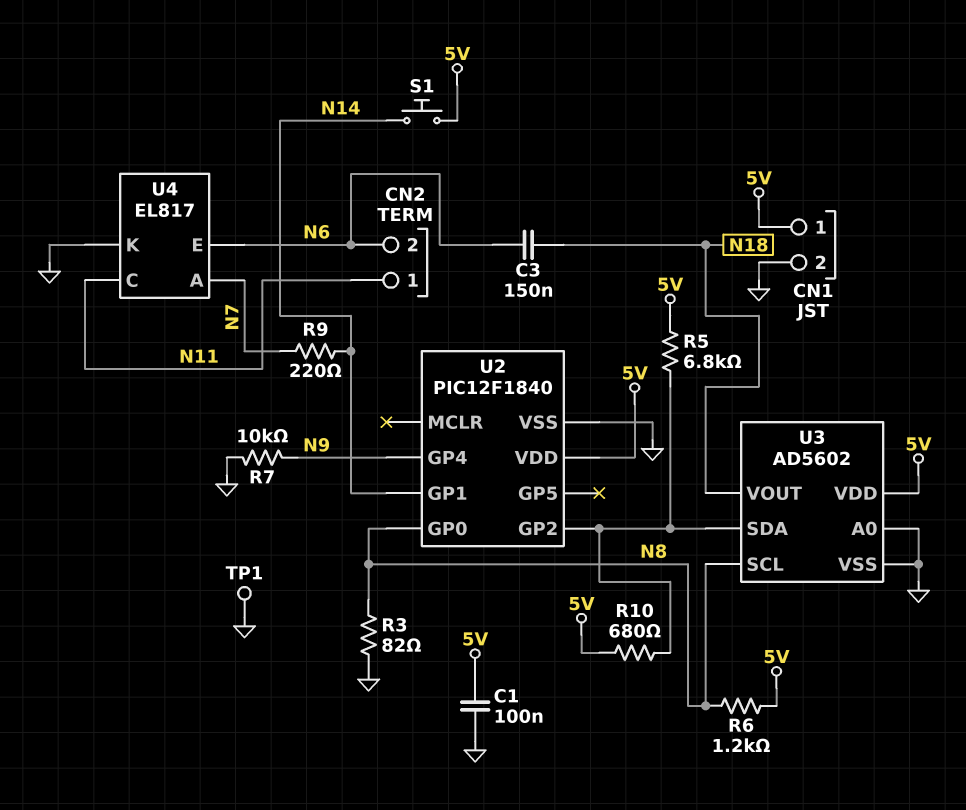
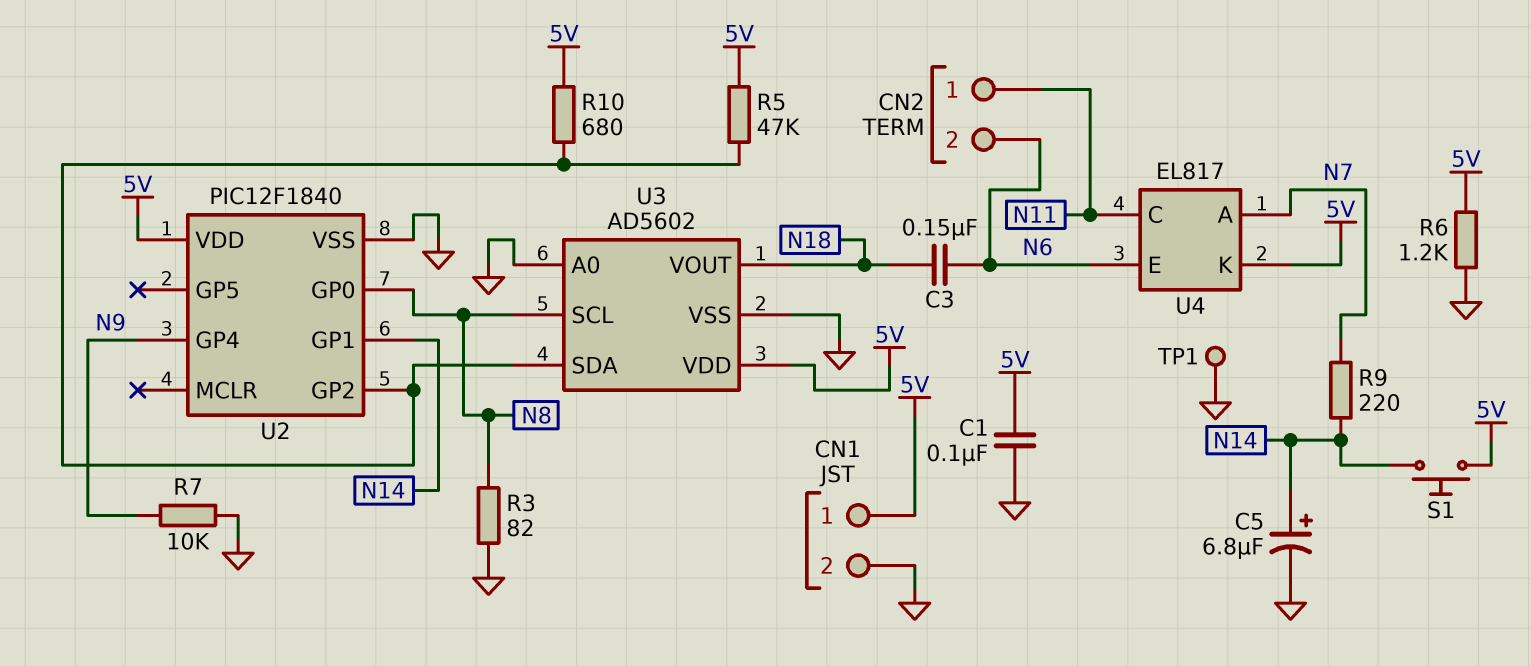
C5: none -> 6.8uF (plus N14, minus GND)
R5: 6.8k (5V, U2/GP2) -> 47k (5V, U2/GP2)
R6: 1.2k (5V, N8) -> 1.2k (5V, GND)
U4 pin K: GND -> 5V

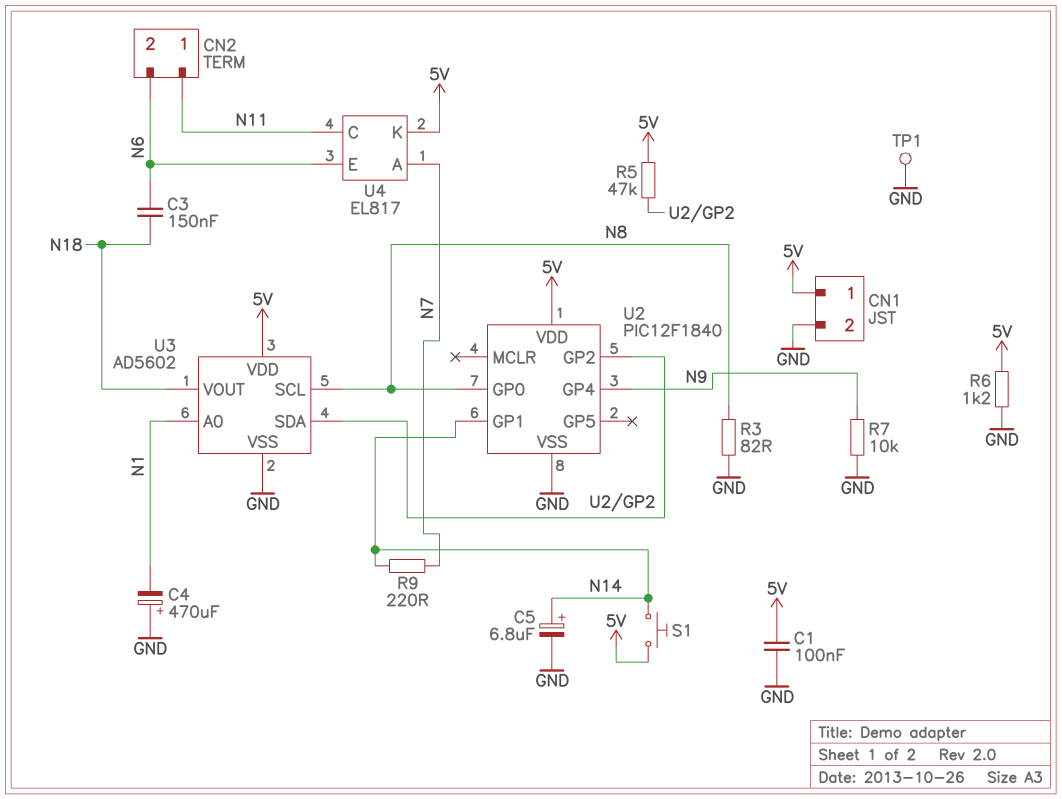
C4: none -> 470uF (plus GND, minus N1)
R10: 680 (5V, U2/GP2) -> none
U3 pin A0: GND -> N1

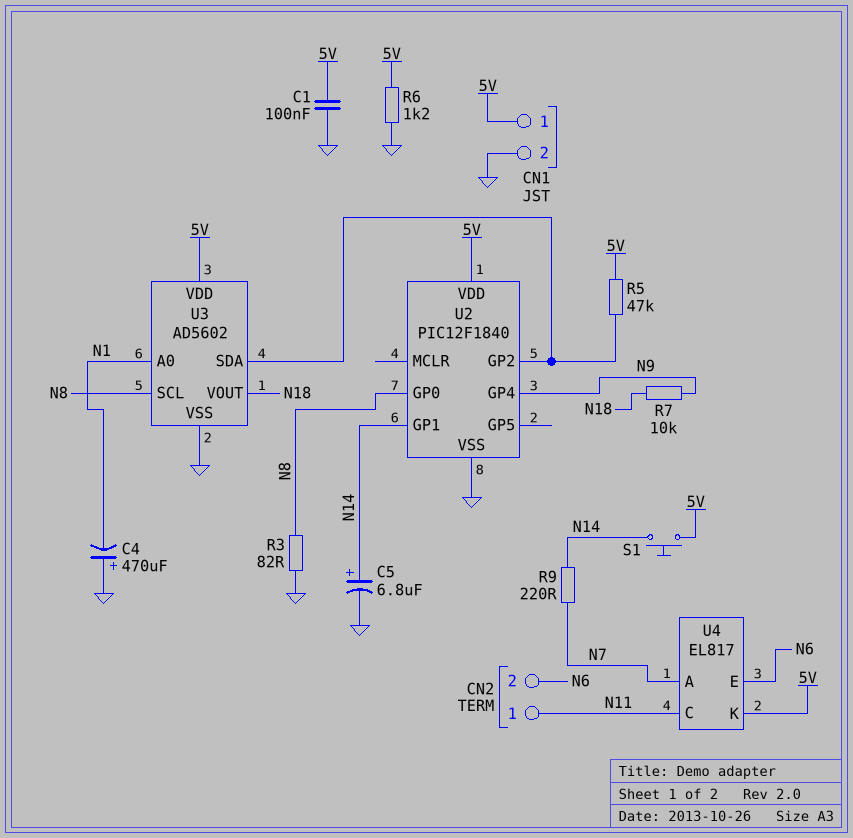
C3: 150nF (N6, N18) -> none
R7: 10k (GND, N9) -> 10k (N9, N18)
TP1: test point (GND) -> none

